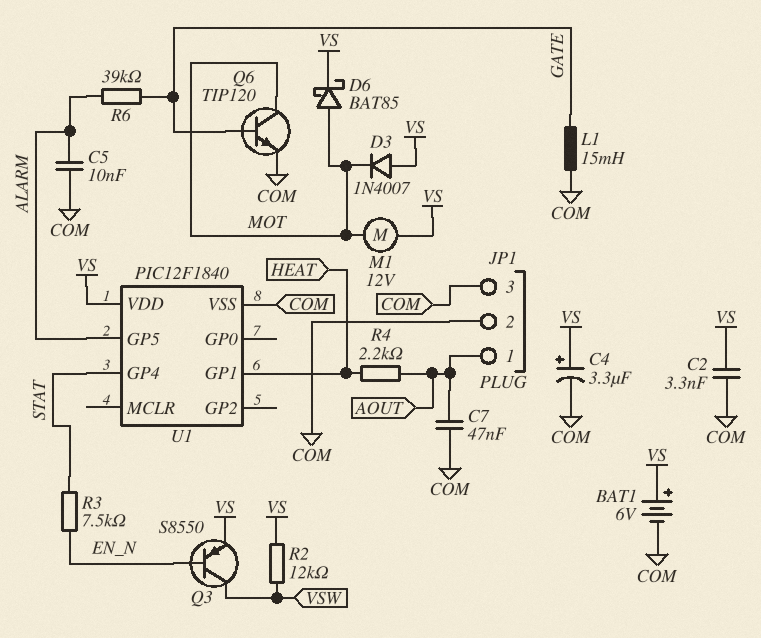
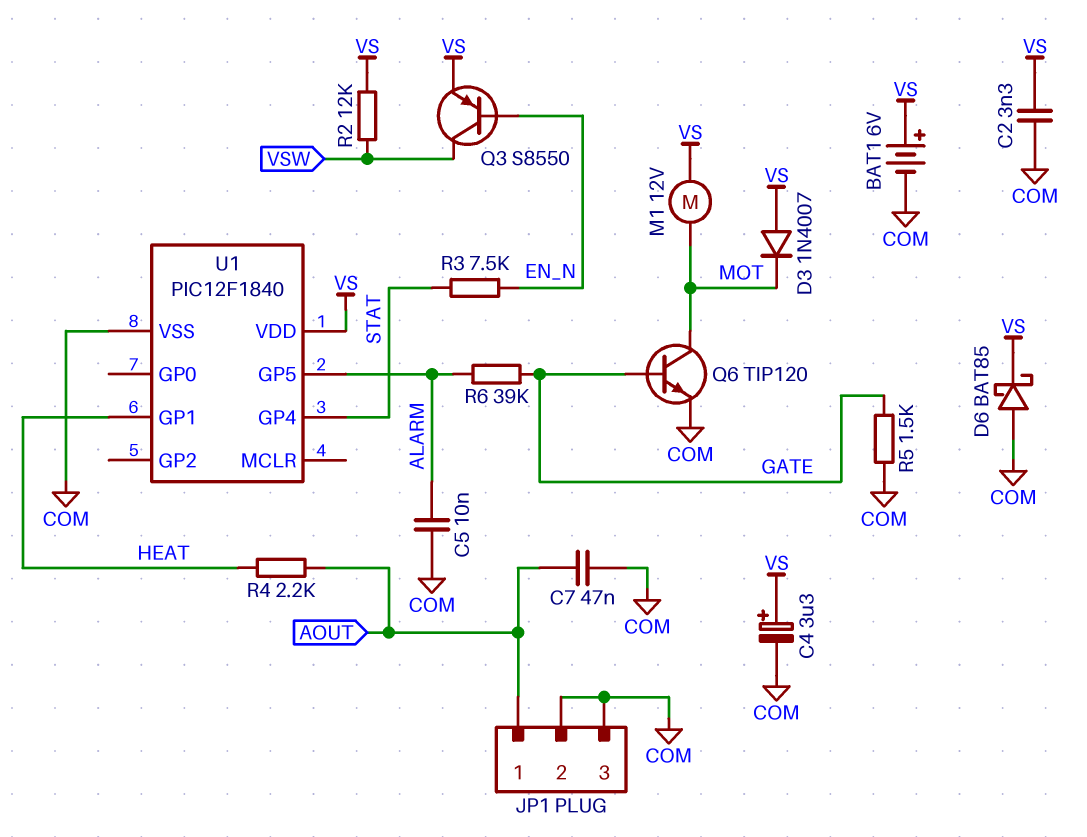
D6: schottky BAT85 (A MOT, K VS) -> schottky BAT85 (A COM, K VS)
L1: 15mH (COM, GATE) -> none
R5: none -> 1.5k (COM, GATE)

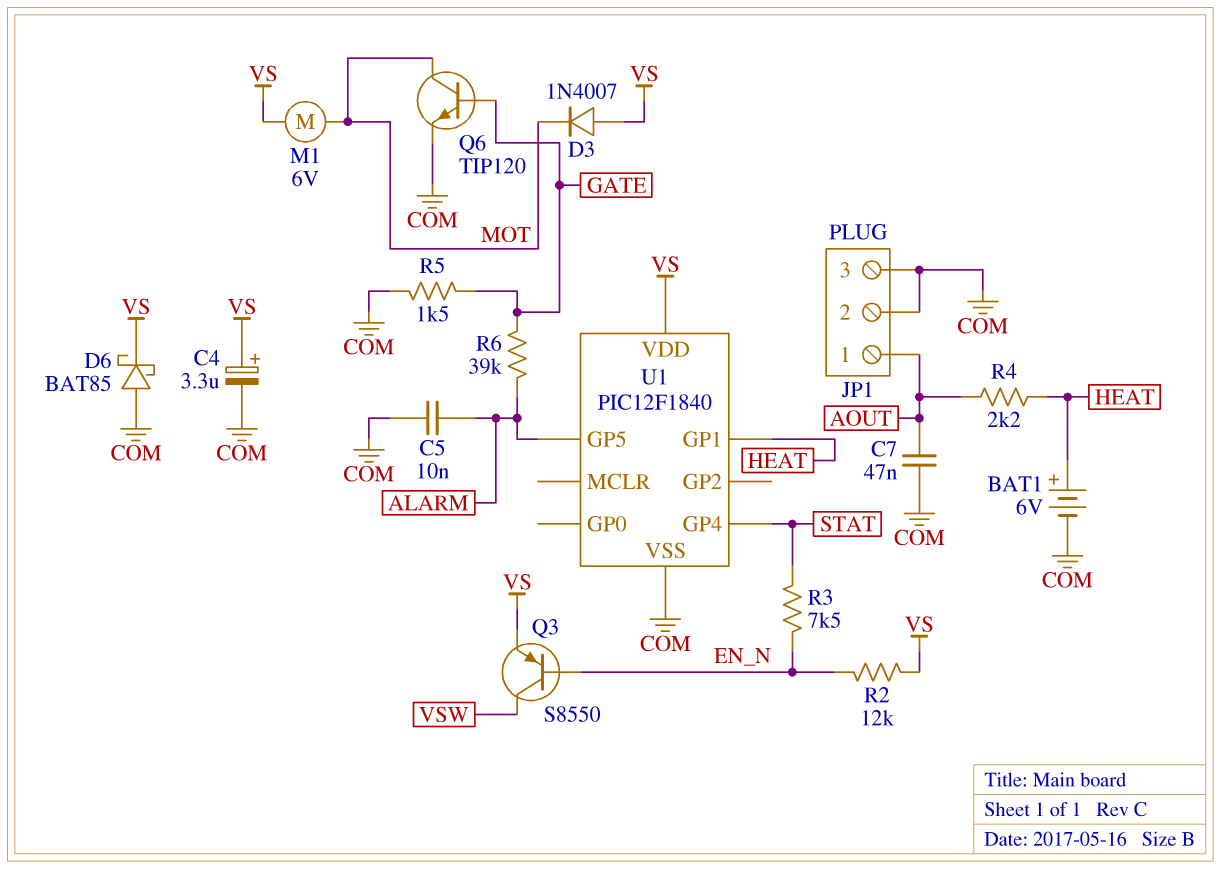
BAT1: 6V (plus VS, minus COM) -> 6V (plus HEAT, minus COM)
C2: 3.3nF (COM, VS) -> none
M1: motor 12V (MOT, VS) -> motor 6V (MOT, VS)
R2: 12k (VS, VSW) -> 12k (EN_N, VS)

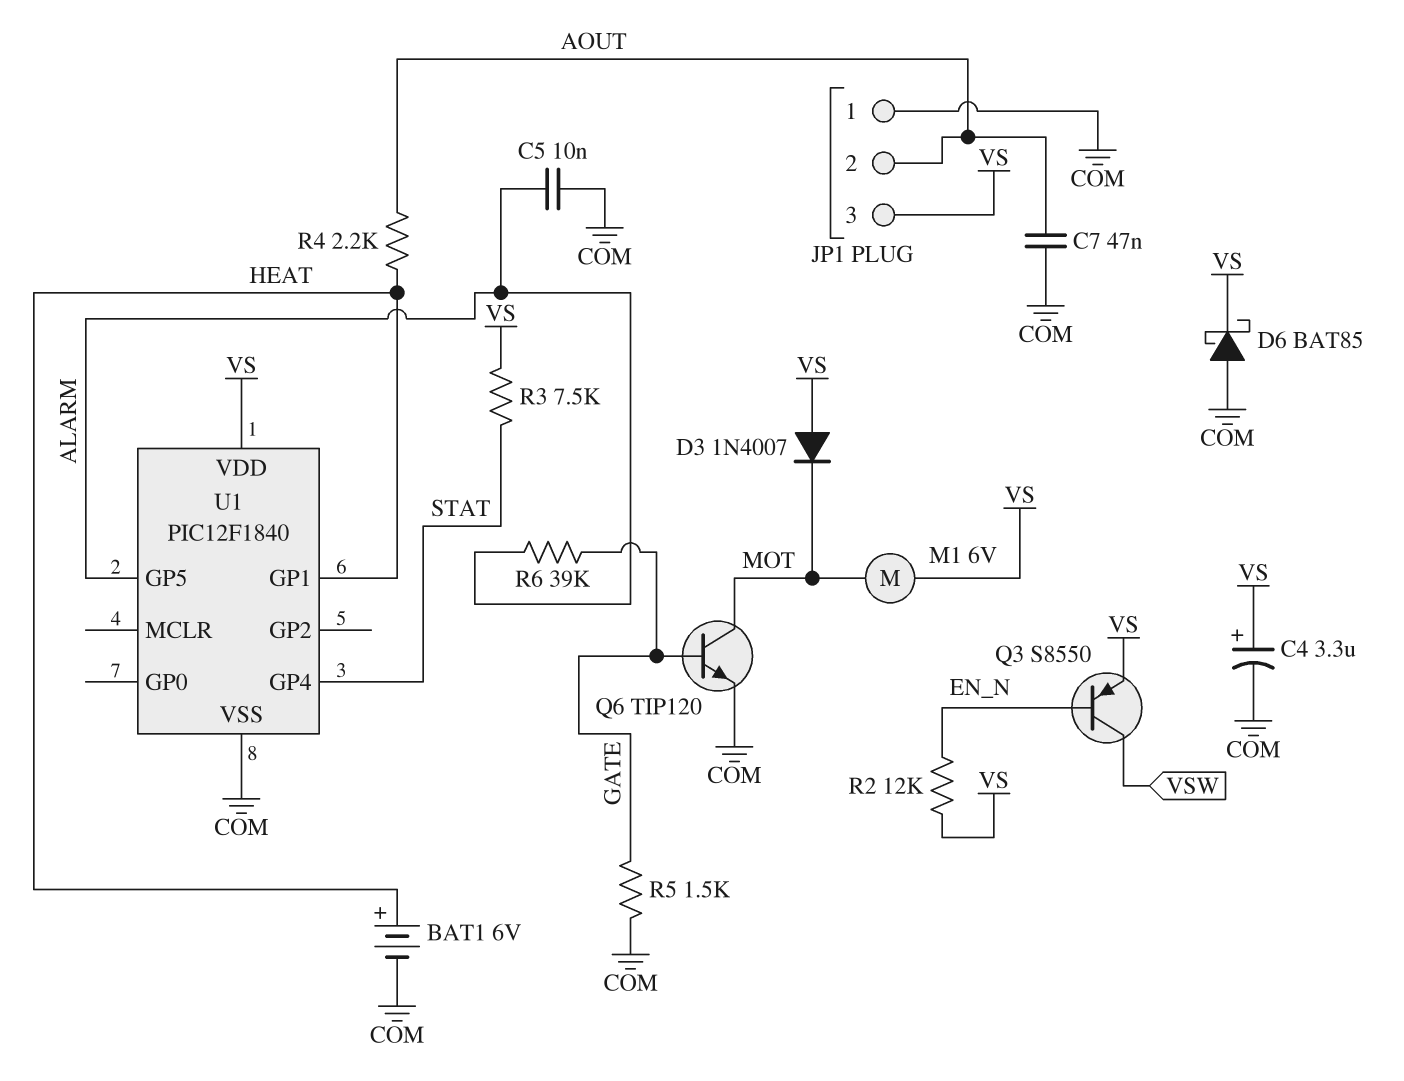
JP1 pin 1: AOUT -> COM
JP1 pin 2: COM -> AOUT
JP1 pin 3: COM -> VS
R3: 7.5k (EN_N, STAT) -> 7.5k (STAT, VS)

